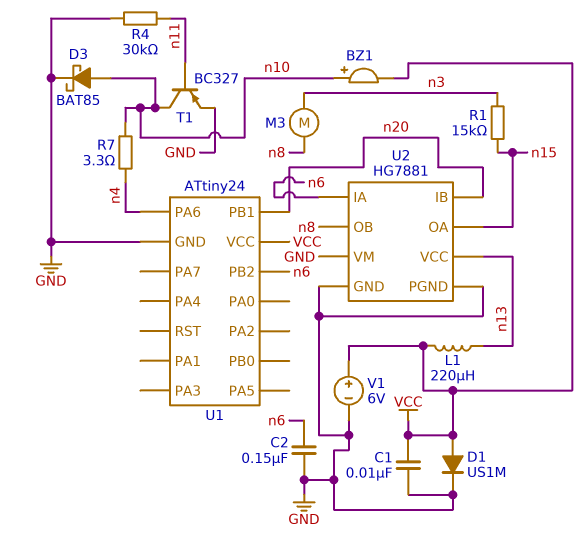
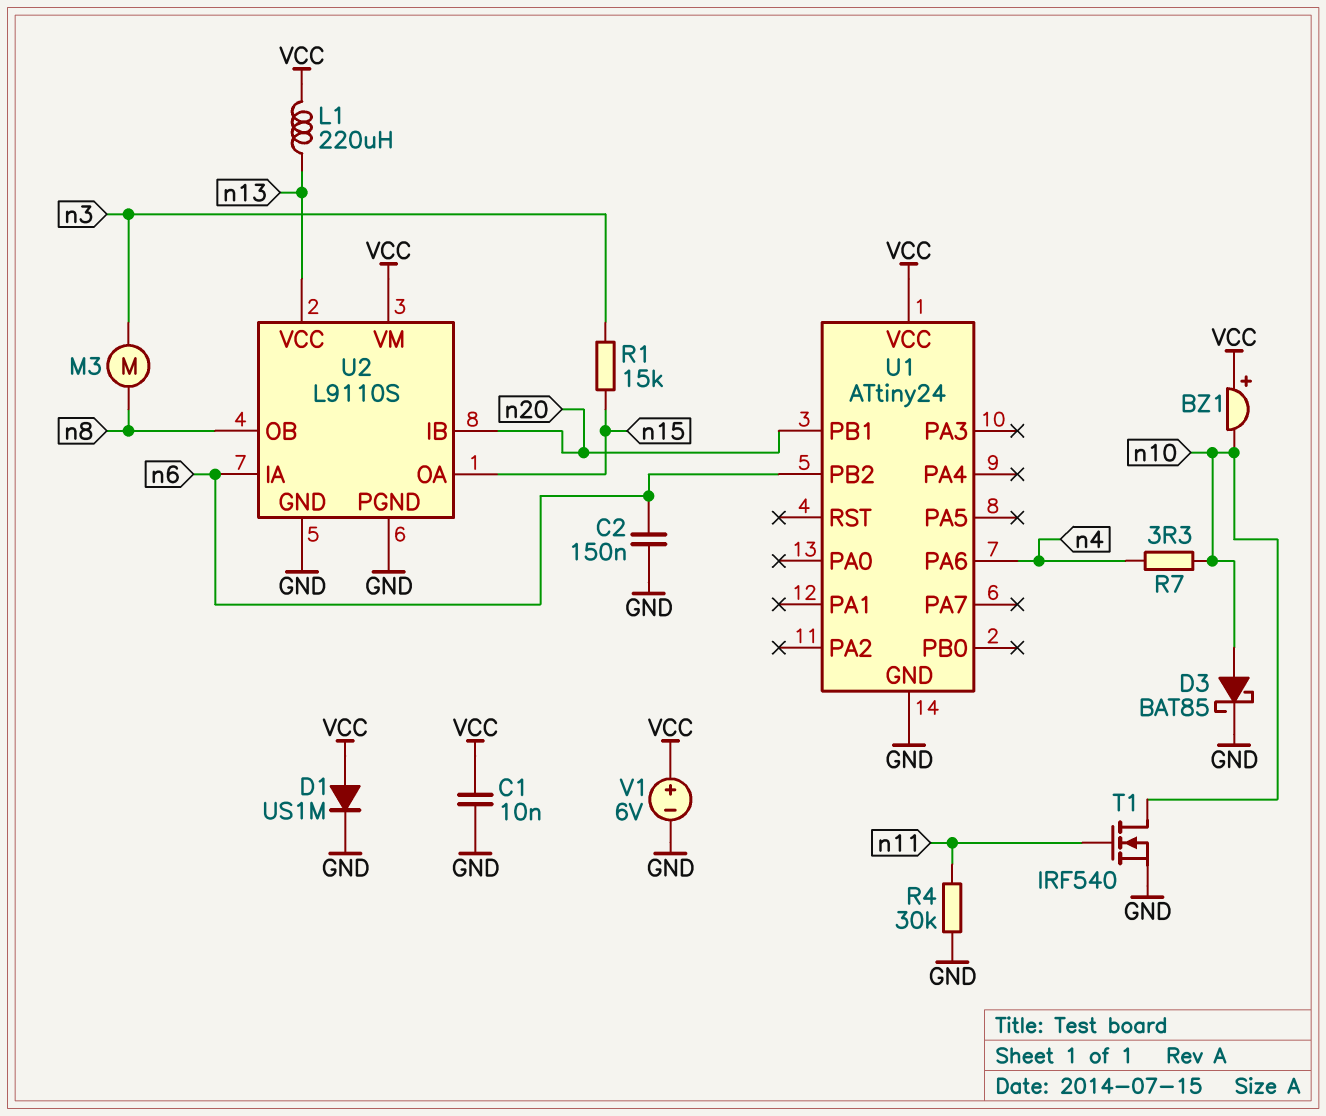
BZ1: buzzer (plus n10, minus VCC) -> buzzer (plus VCC, minus n10)
T1: PNP BC327 (B n11, C n10, E GND) -> NMOS IRF540 (G n11, D n10, S GND)
U2: HG7881 -> L9110S
U2 pin VM: GND -> VCC

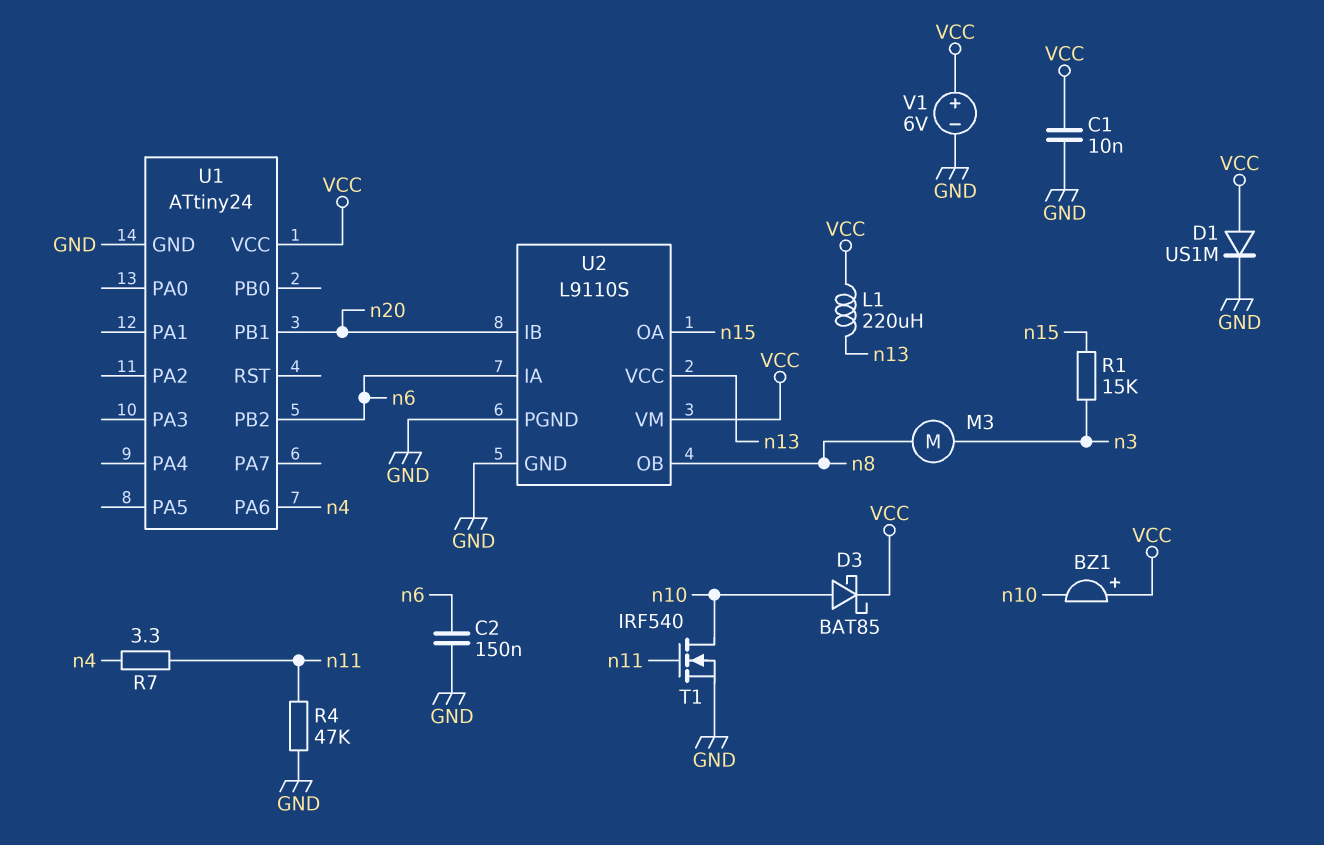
D3: schottky BAT85 (A n10, K GND) -> schottky BAT85 (A n10, K VCC)
R4: 30k (GND, n11) -> 47k (GND, n11)
R7: 3.3 (n4, n10) -> 3.3 (n4, n11)

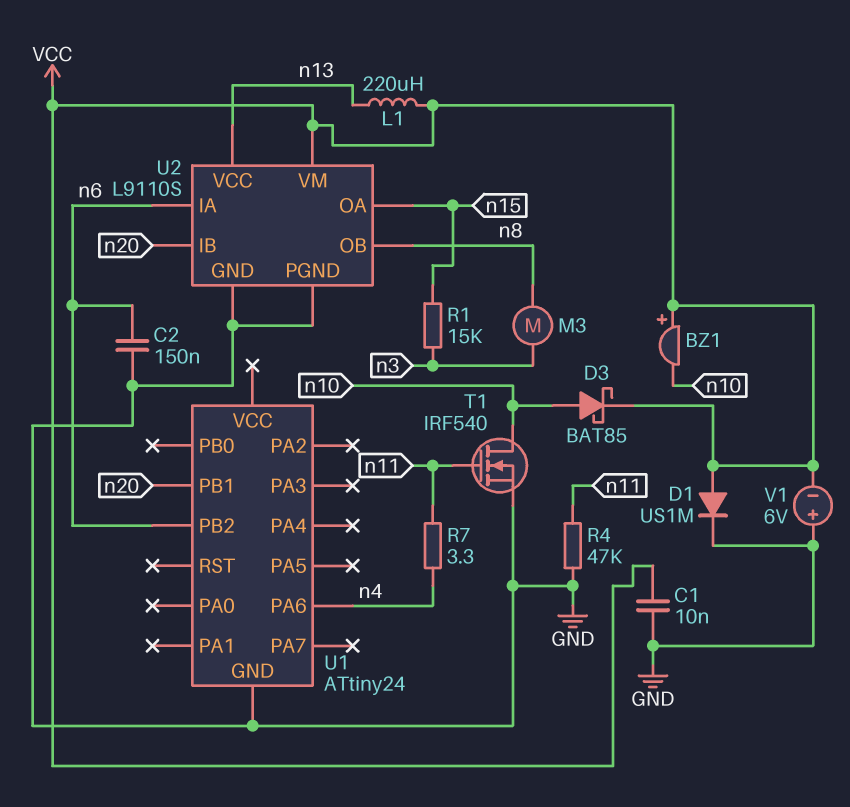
U1 pin VCC: VCC -> none
V1: 6V (plus VCC, minus GND) -> 6V (plus GND, minus VCC)

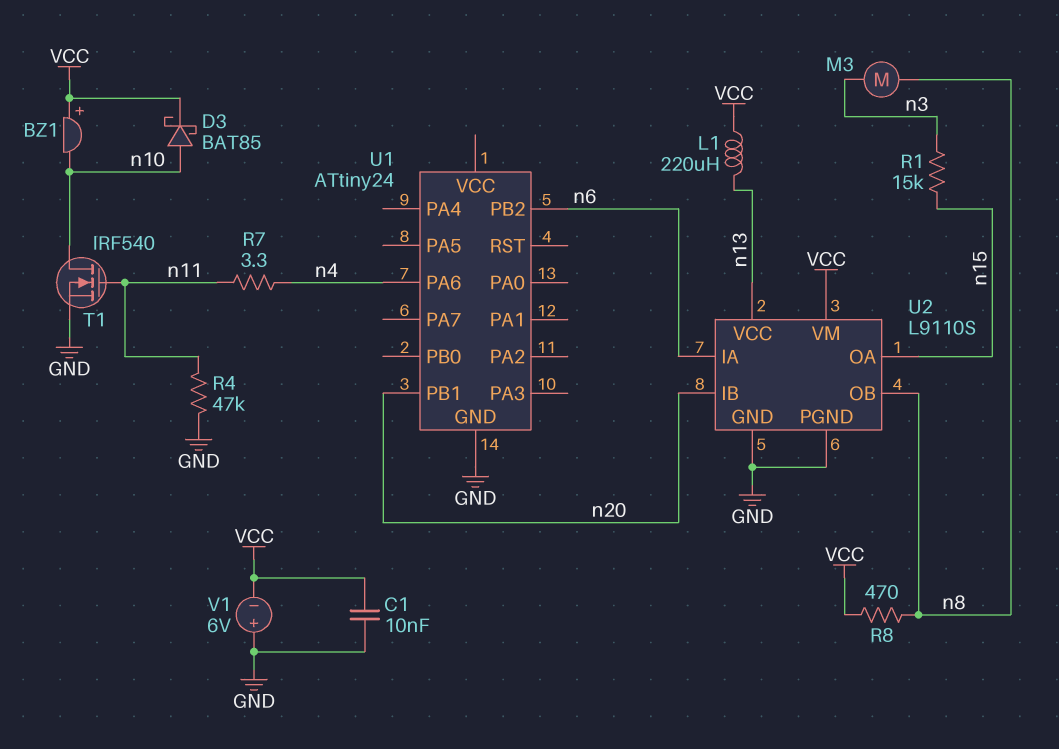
C2: 150nF (GND, n6) -> none
D1: diode US1M (A VCC, K GND) -> none
R8: none -> 470 (VCC, n8)

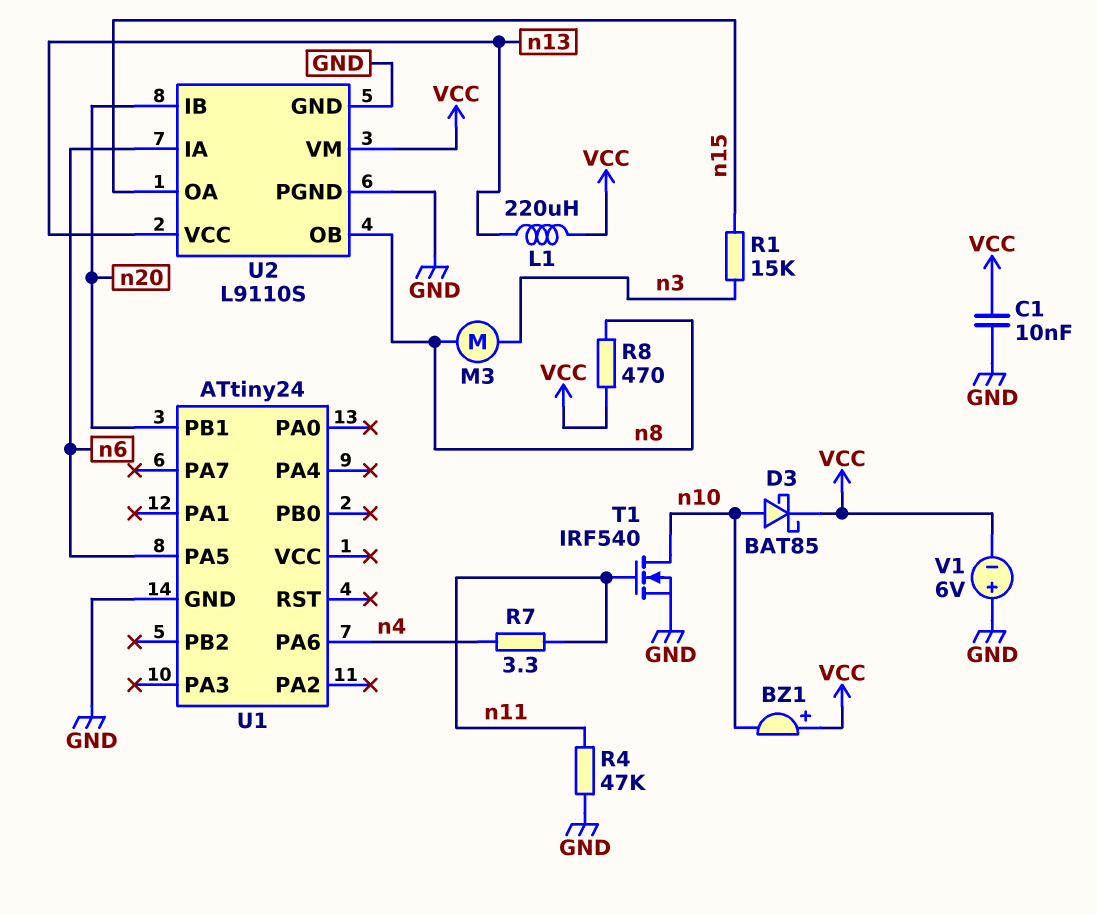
U1 pin PA5: none -> n6
U1 pin PB2: n6 -> none

